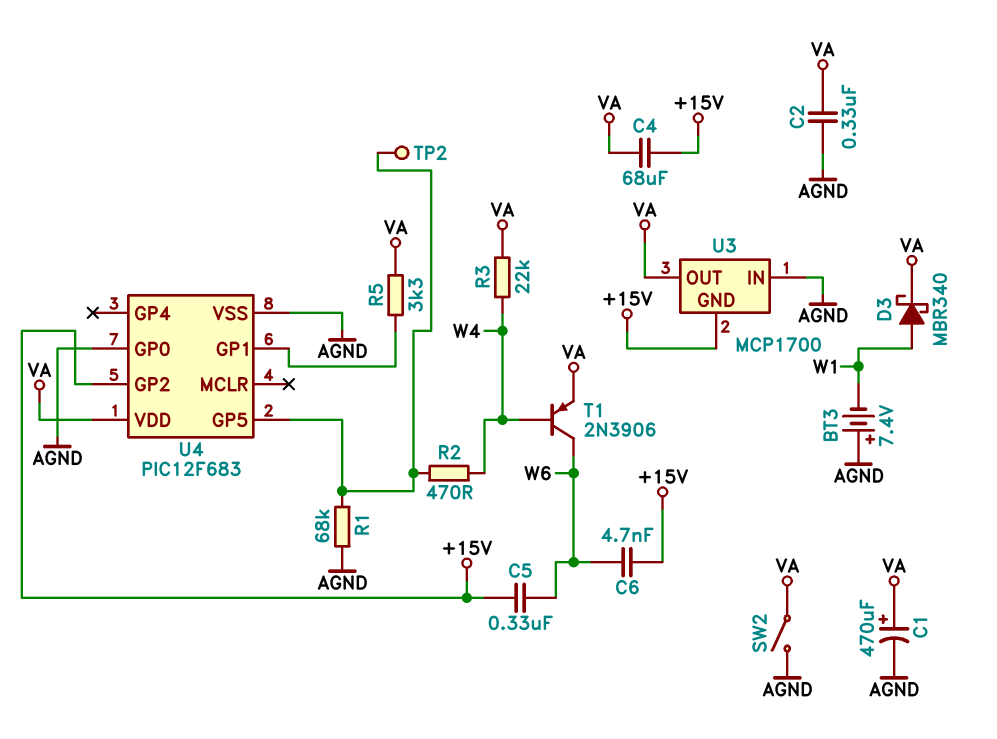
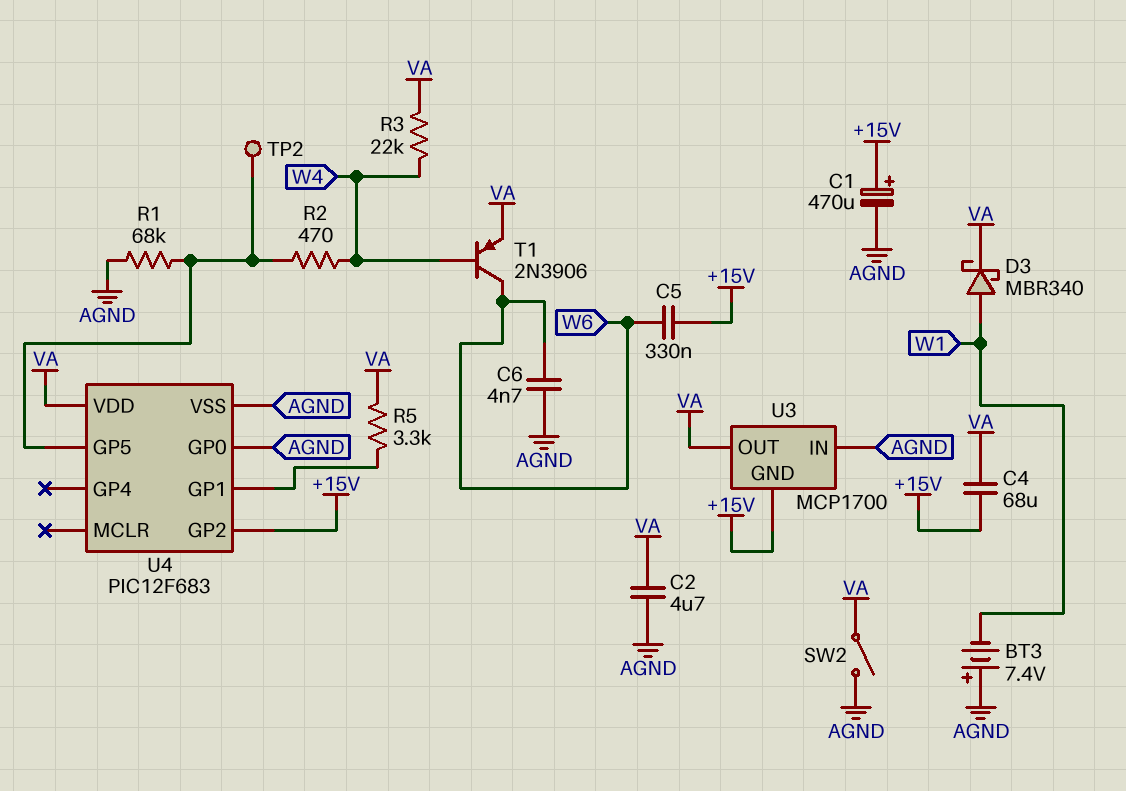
C1: 470uF (plus VA, minus AGND) -> 470uF (plus +15V, minus AGND)
C2: 330nF (AGND, VA) -> 4.7uF (AGND, VA)
C6: 4.7nF (+15V, W6) -> 4.7nF (AGND, W6)

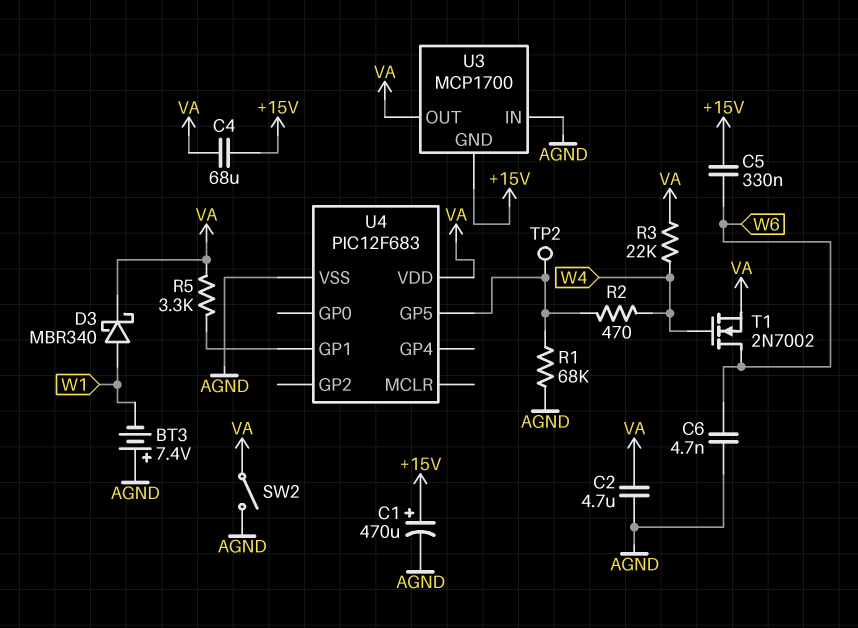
T1: PNP 2N3906 (B W4, C W6, E VA) -> NMOS 2N7002 (G W4, D W6, S VA)
U4 pin GP0: AGND -> none
U4 pin GP2: +15V -> none

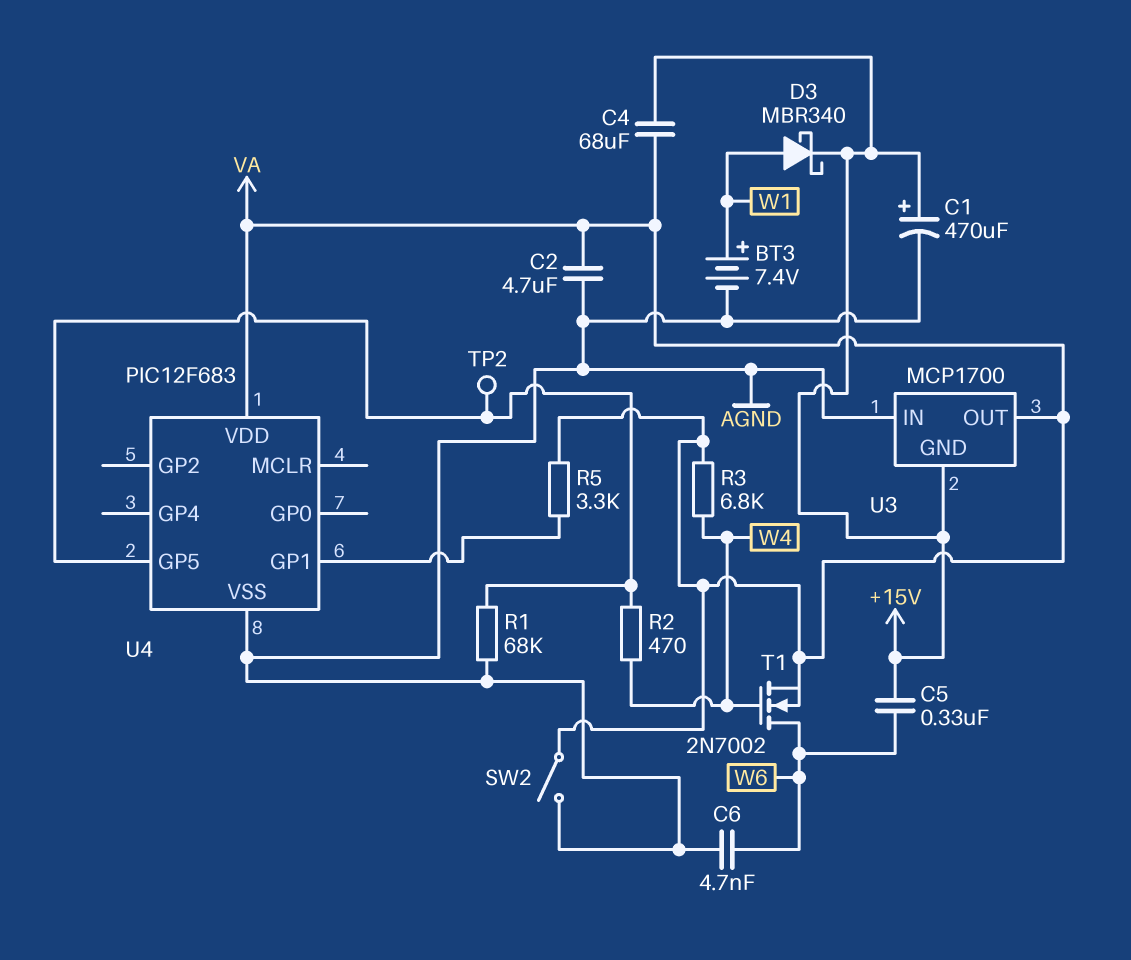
BT3: 7.4V (plus AGND, minus W1) -> 7.4V (plus W1, minus AGND)
D3: schottky MBR340 (A W1, K VA) -> schottky MBR340 (A W1, K +15V)
R3: 22k (VA, W4) -> 6.8k (VA, W4)

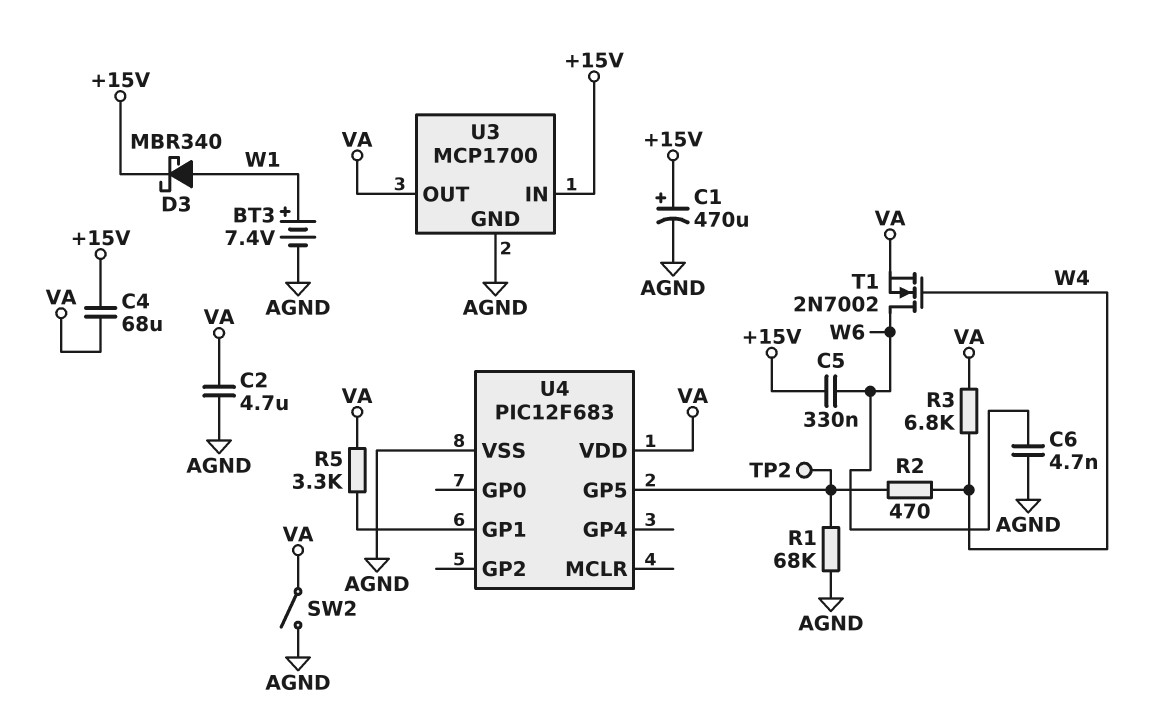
U3 pin GND: +15V -> AGND
U3 pin IN: AGND -> +15V

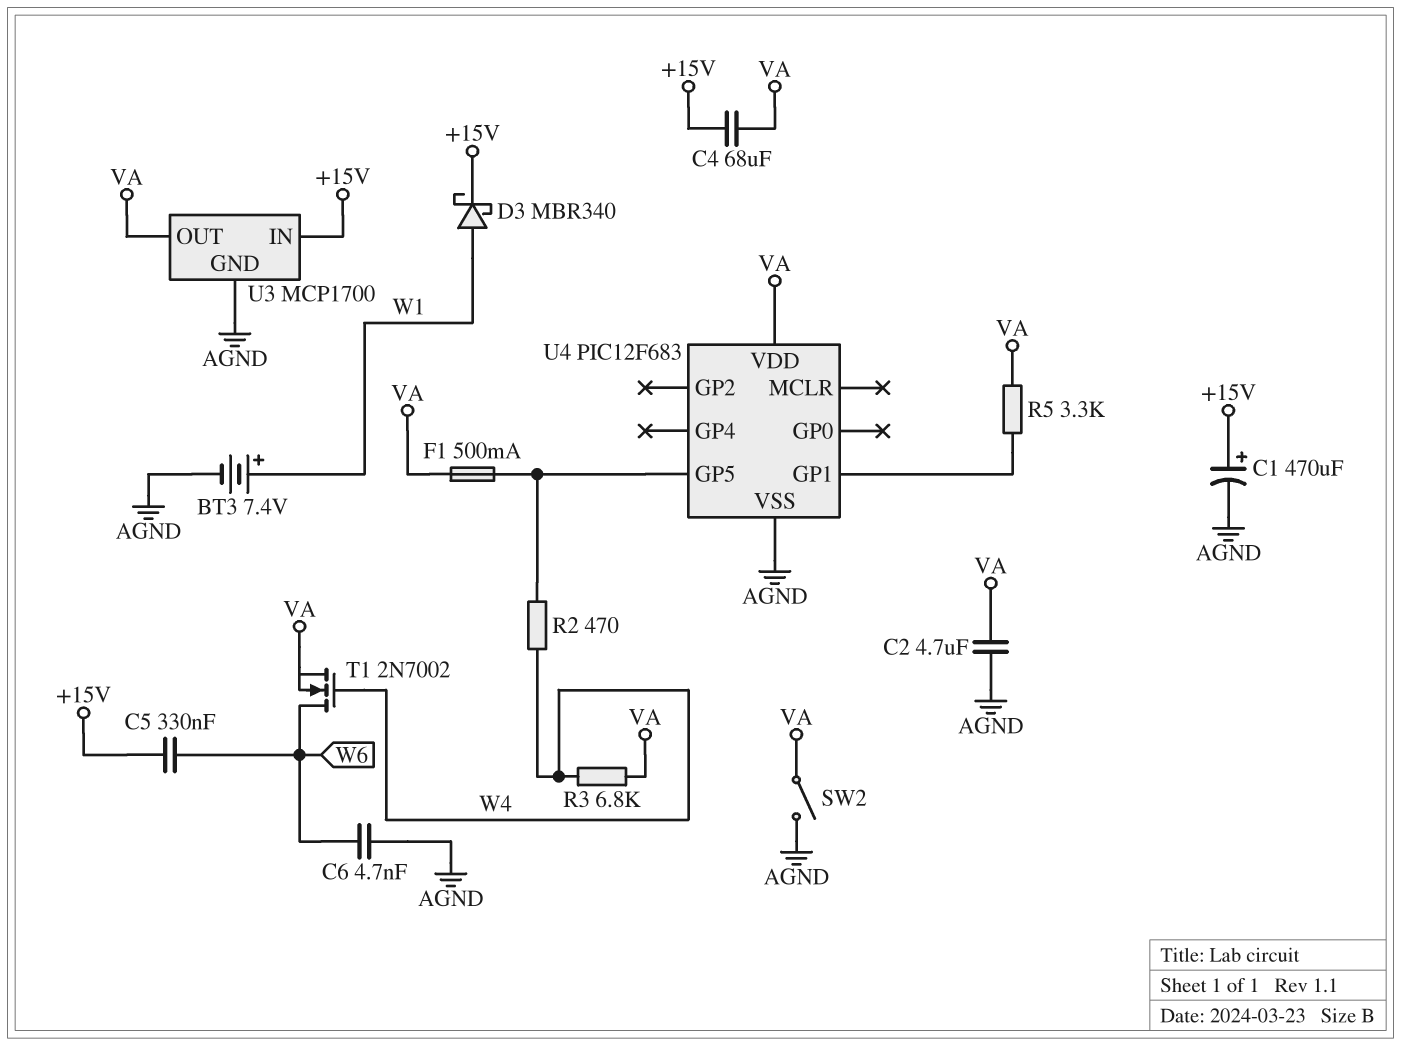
F1: none -> 500mA (U4/GP5, VA)
R1: 68k (AGND, U4/GP5) -> none
TP2: test point (U4/GP5) -> none

